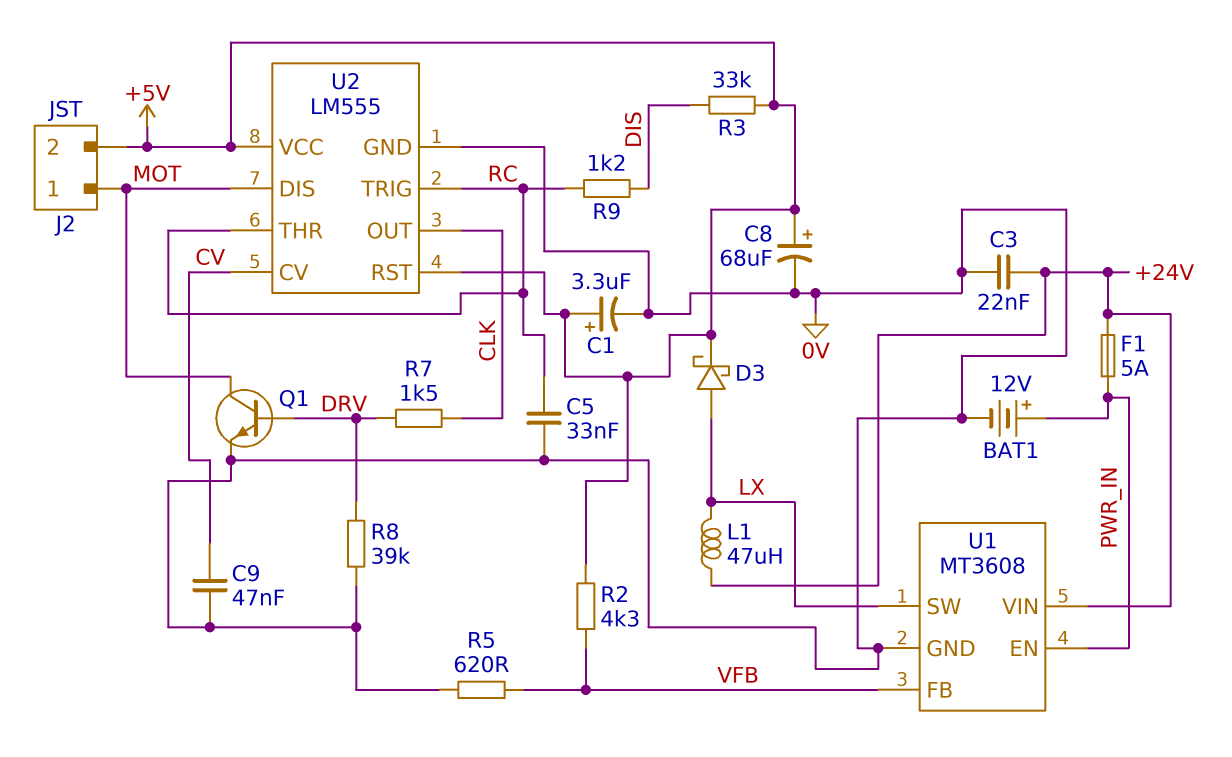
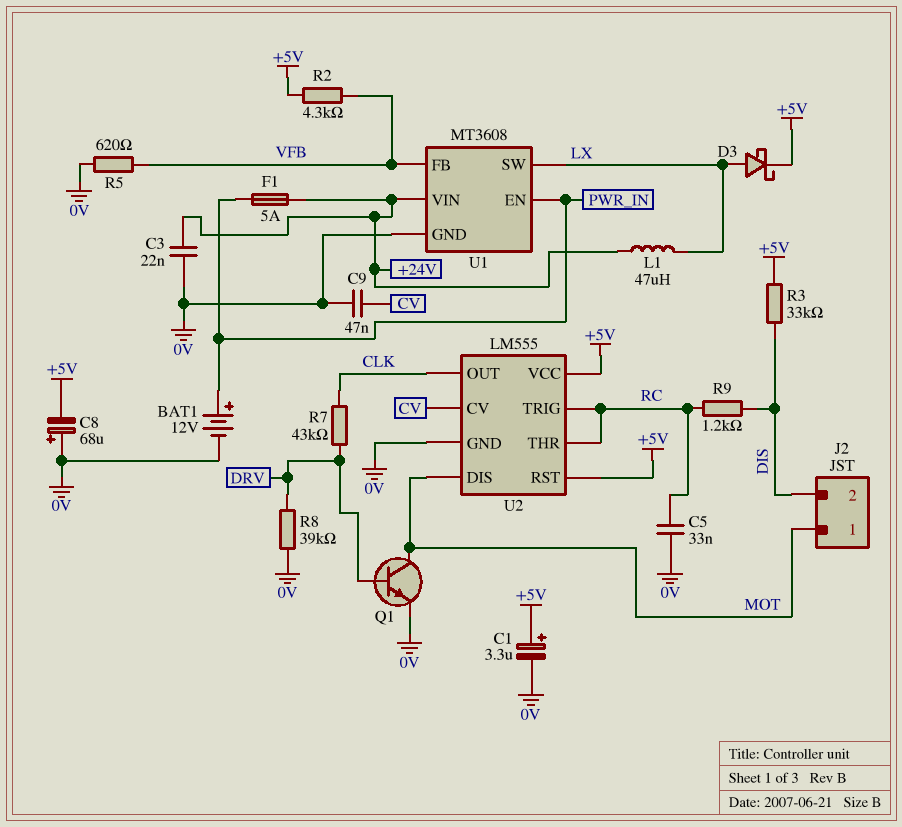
C8: 68uF (plus +5V, minus 0V) -> 68uF (plus 0V, minus +5V)
J2 pin 2: +5V -> DIS
R7: 1.5k (CLK, DRV) -> 43k (CLK, DRV)

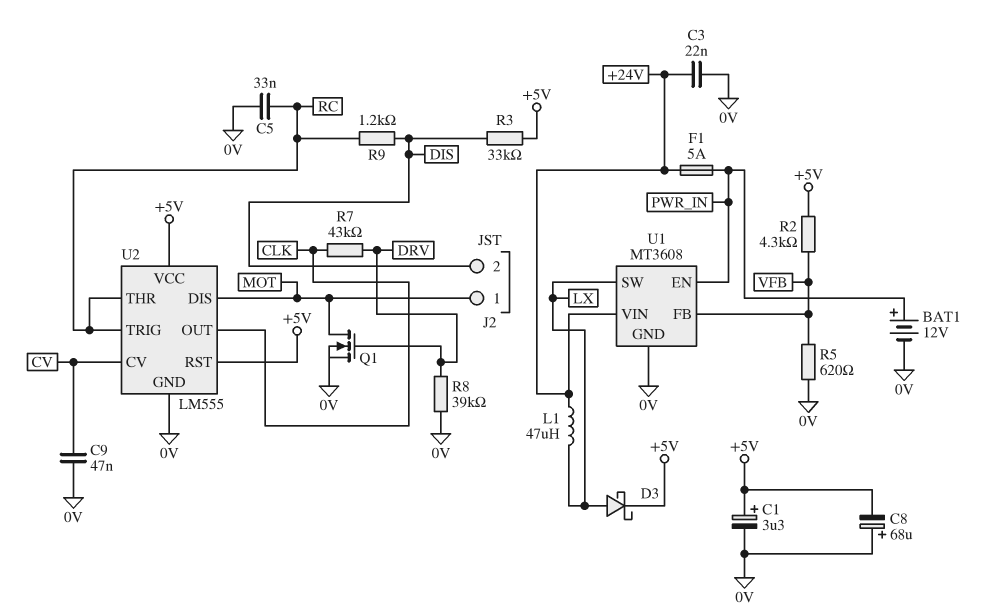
Q1: NPN (B DRV, C MOT, E 0V) -> NMOS (G DRV, D MOT, S 0V)

